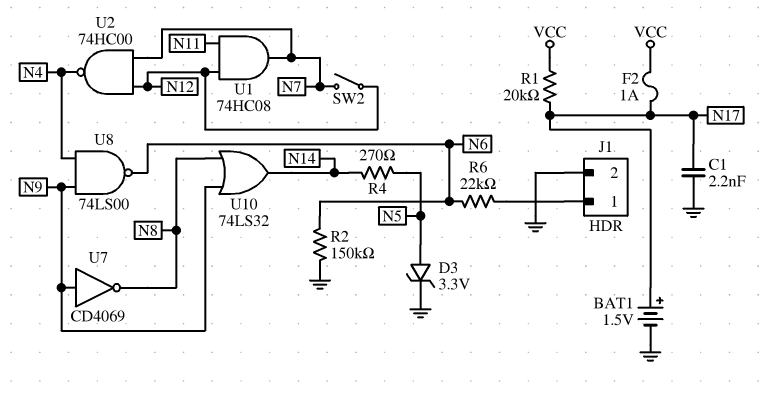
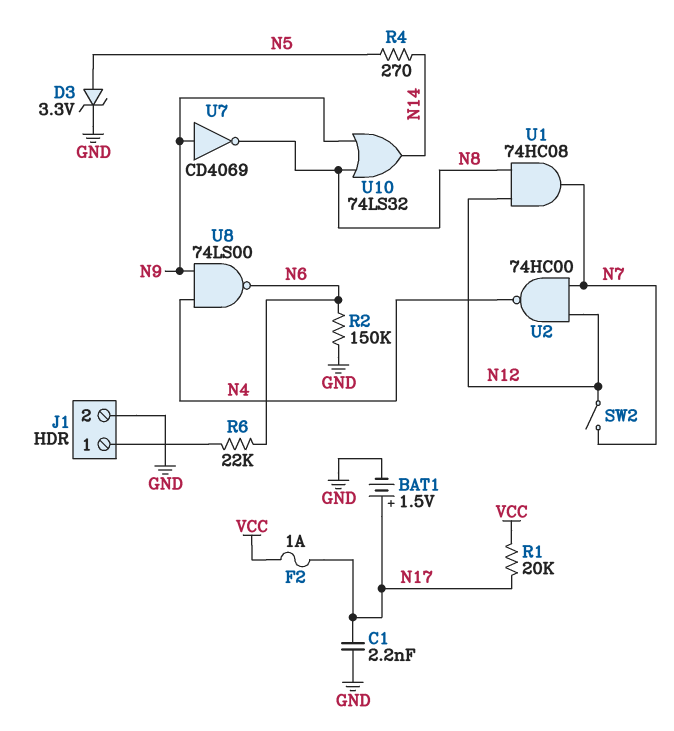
U1: AND 74HC08 (in N11, in N12, out N7) -> AND 74HC08 (in N8, in N12, out N7)

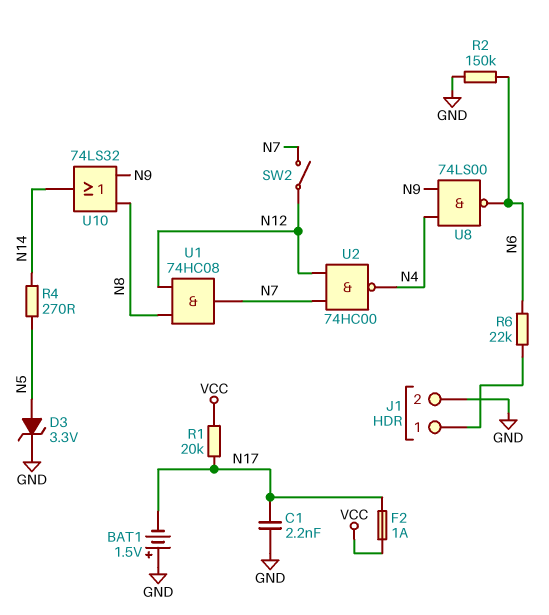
BAT1: 1.5V (plus N17, minus GND) -> 1.5V (plus GND, minus N17)
U7: NOT CD4069 (in N9, out N8) -> none

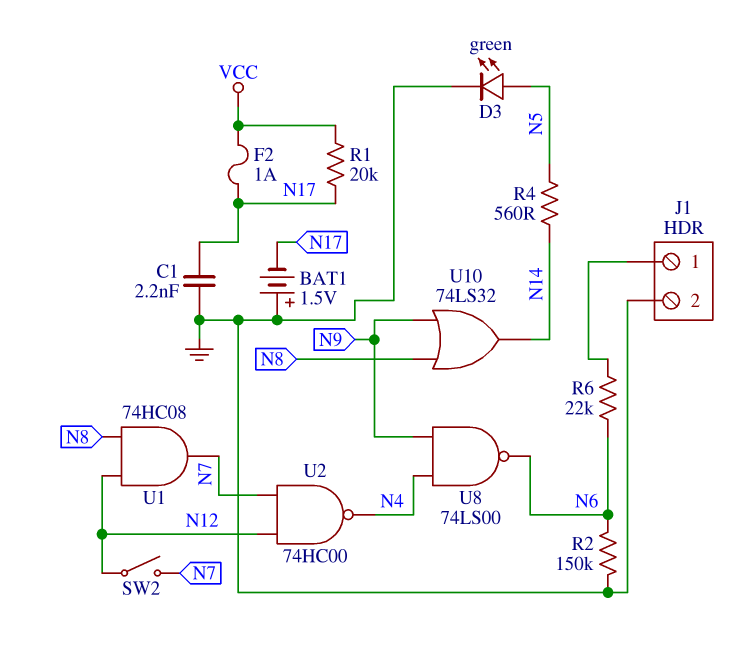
D3: zener 3.3V (A N5, K GND) -> LED green (A N5, K GND)
R4: 270 (N5, N14) -> 560 (N5, N14)

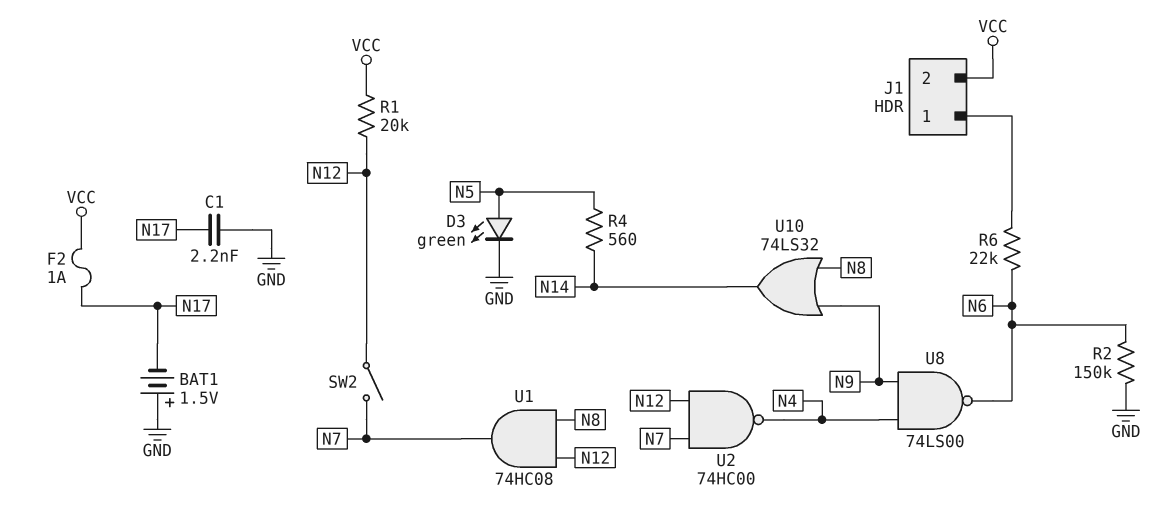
J1 pin 2: GND -> VCC
R1: 20k (N17, VCC) -> 20k (N12, VCC)

